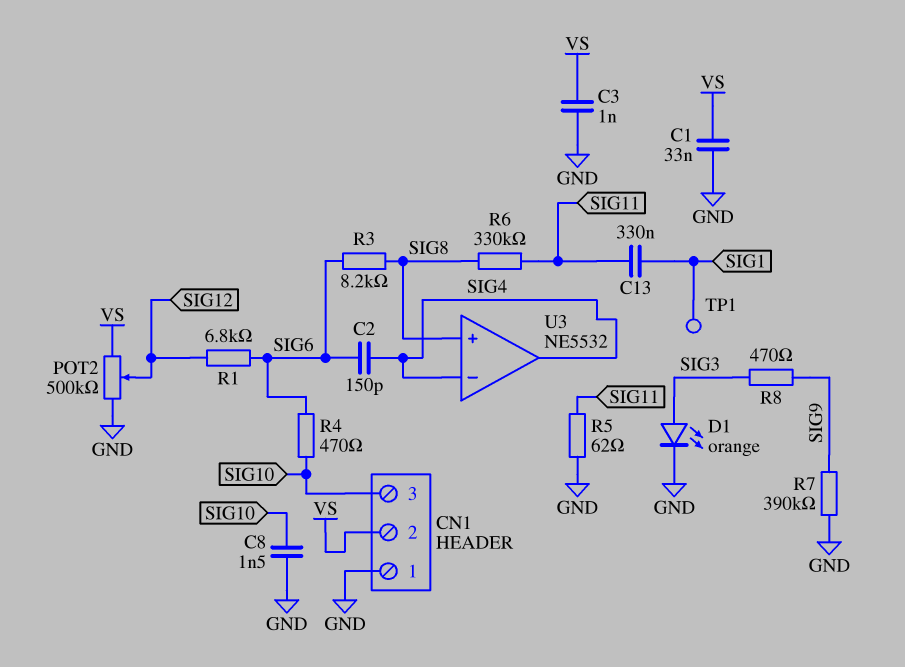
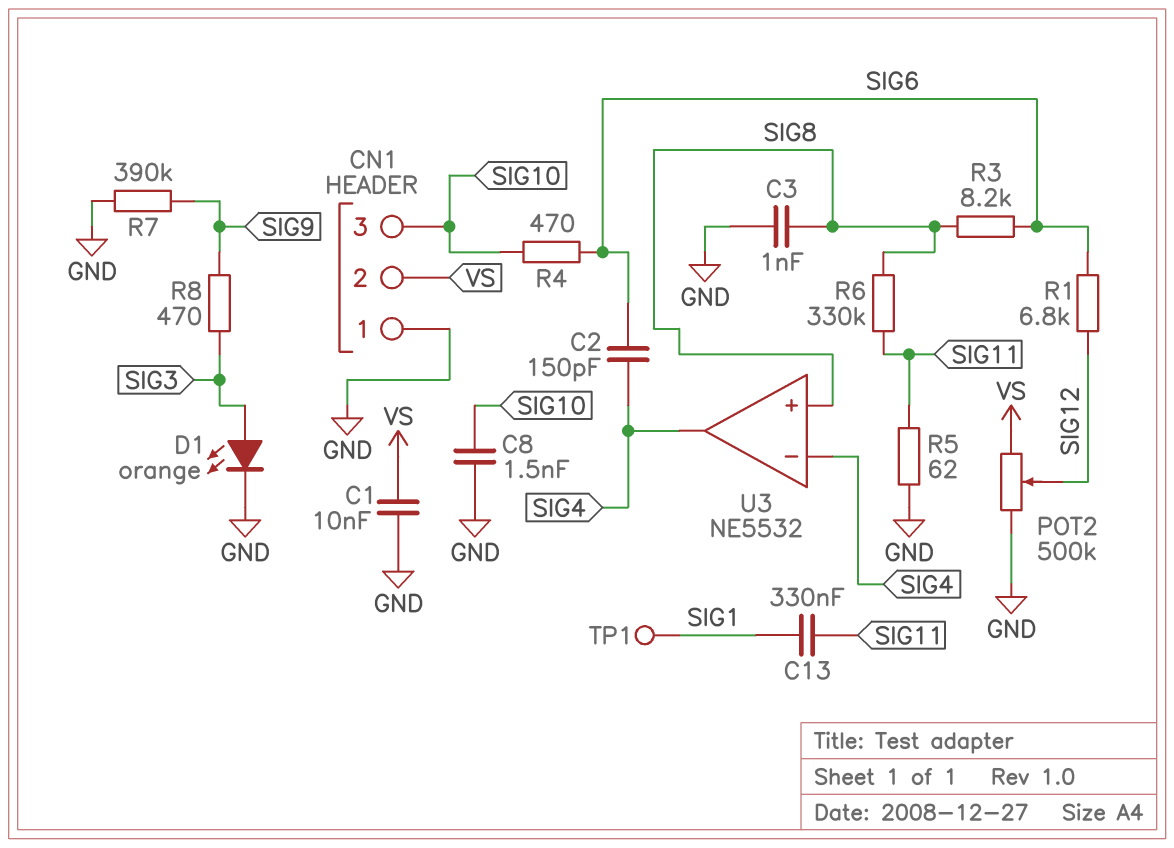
C1: 33nF (GND, VS) -> 10nF (GND, VS)
C3: 1nF (GND, VS) -> 1nF (GND, SIG8)

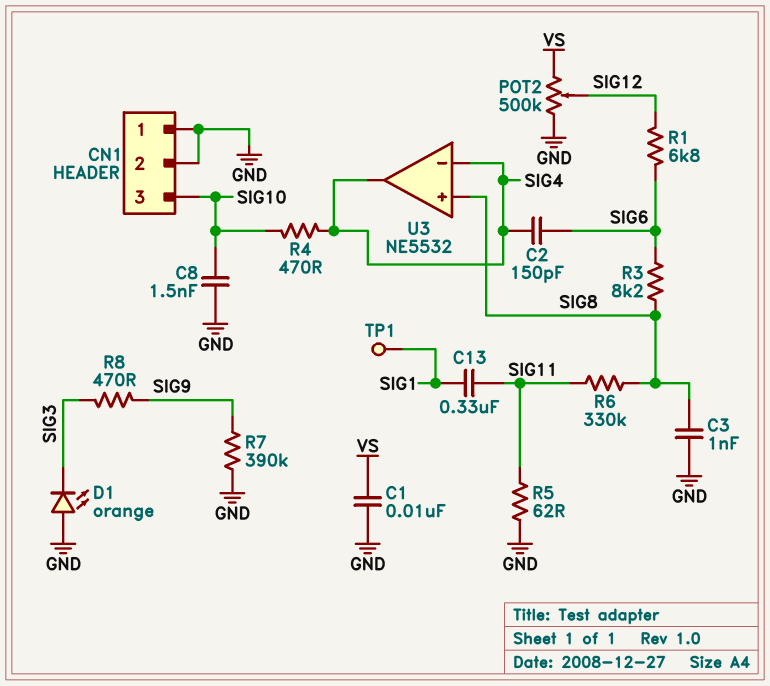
CN1 pin 2: VS -> GND
D1: LED orange (A SIG3, K GND) -> LED orange (A GND, K SIG3)
R4: 470 (SIG6, SIG10) -> 470 (SIG4, SIG10)

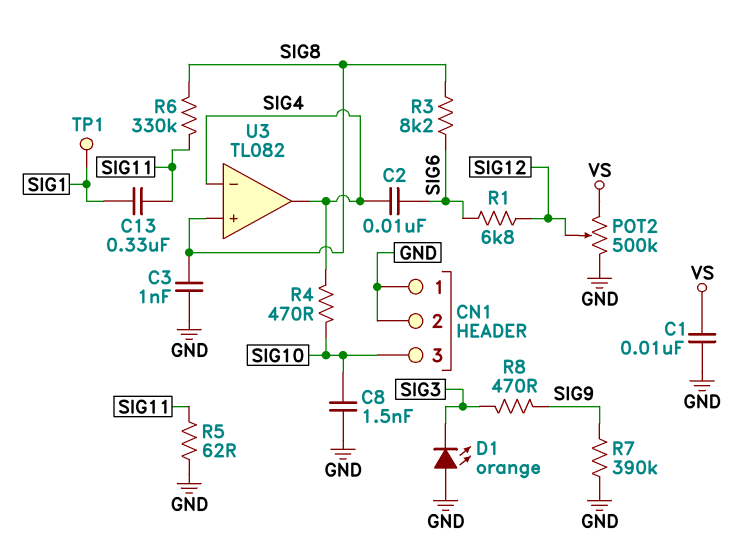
C2: 150pF (SIG4, SIG6) -> 10nF (SIG4, SIG6)
U3: NE5532 -> TL082

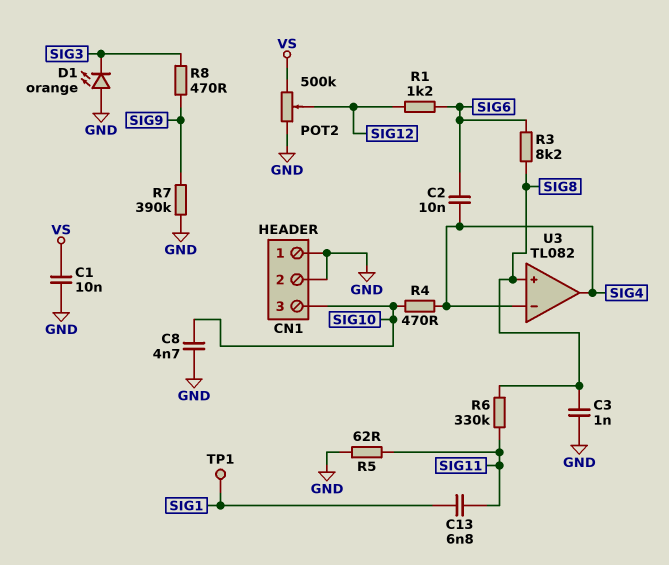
C8: 1.5nF (GND, SIG10) -> 4.7nF (GND, SIG10)
C13: 330nF (SIG1, SIG11) -> 6.8nF (SIG1, SIG11)
R1: 6.8k (SIG6, SIG12) -> 1.2k (SIG6, SIG12)

